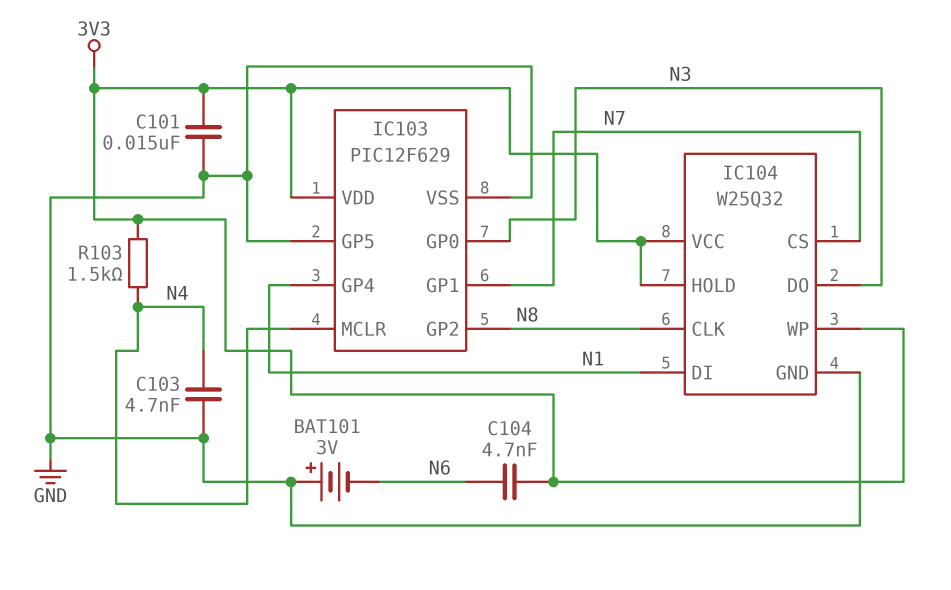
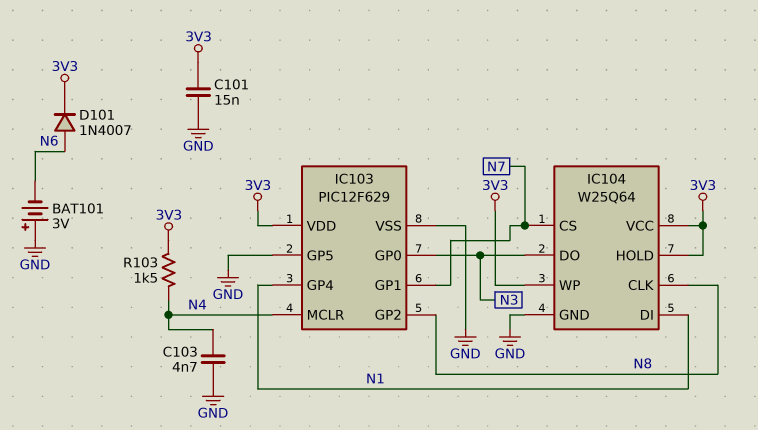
C104: 4.7nF (3V3, N6) -> none
D101: none -> diode 1N4007 (A N6, K 3V3)
IC104: W25Q32 -> W25Q64

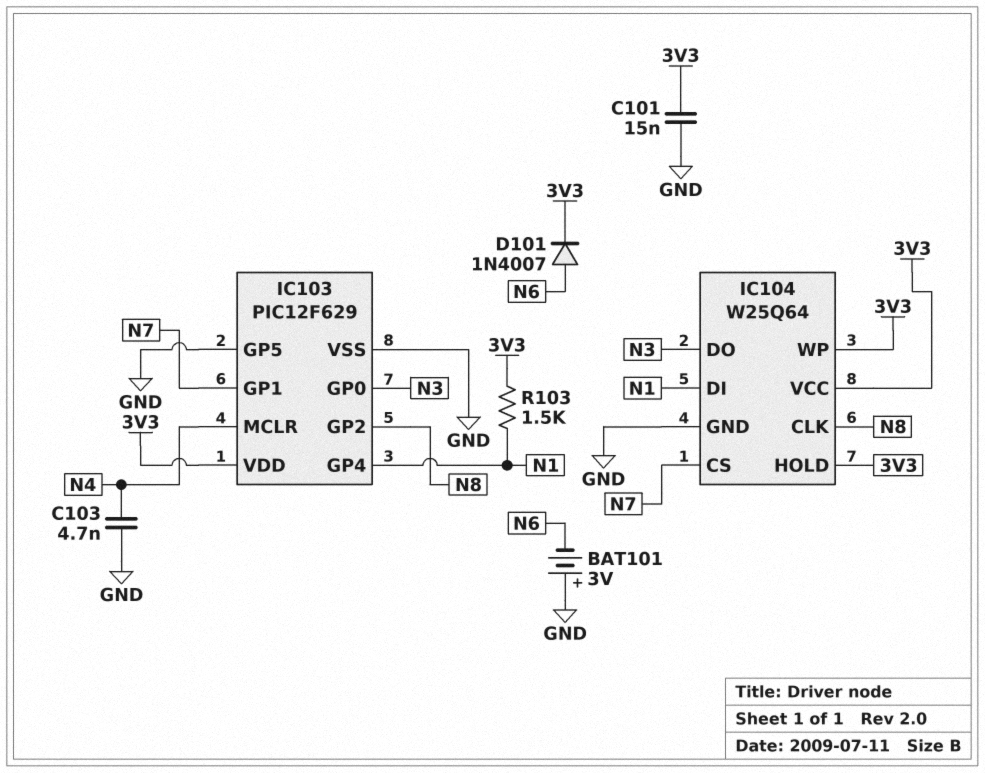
R103: 1.5k (3V3, N4) -> 1.5k (3V3, N1)

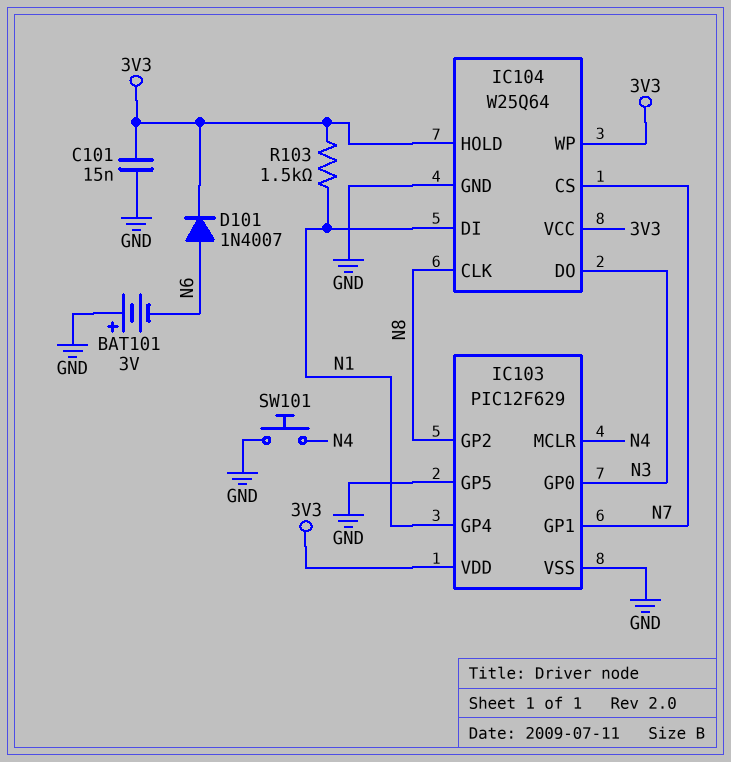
C103: 4.7nF (GND, N4) -> none
SW101: none -> button (GND, N4)

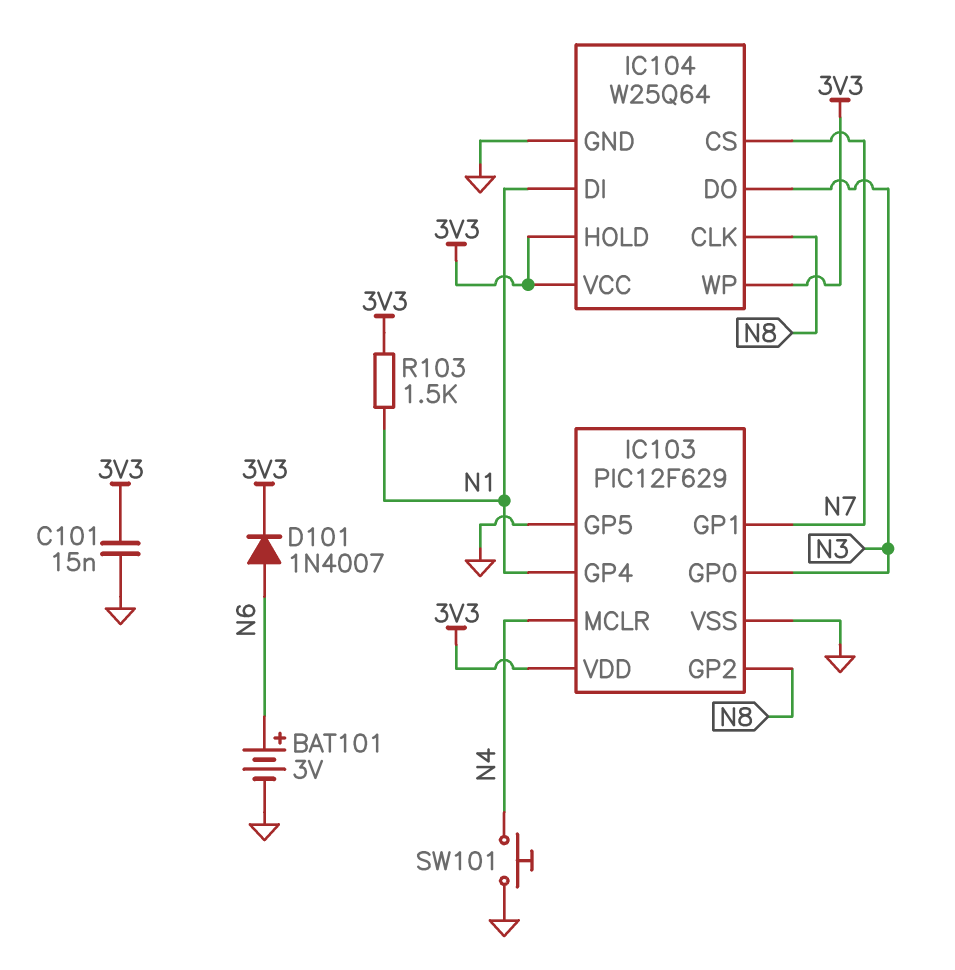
BAT101: 3V (plus GND, minus N6) -> 3V (plus N6, minus GND)

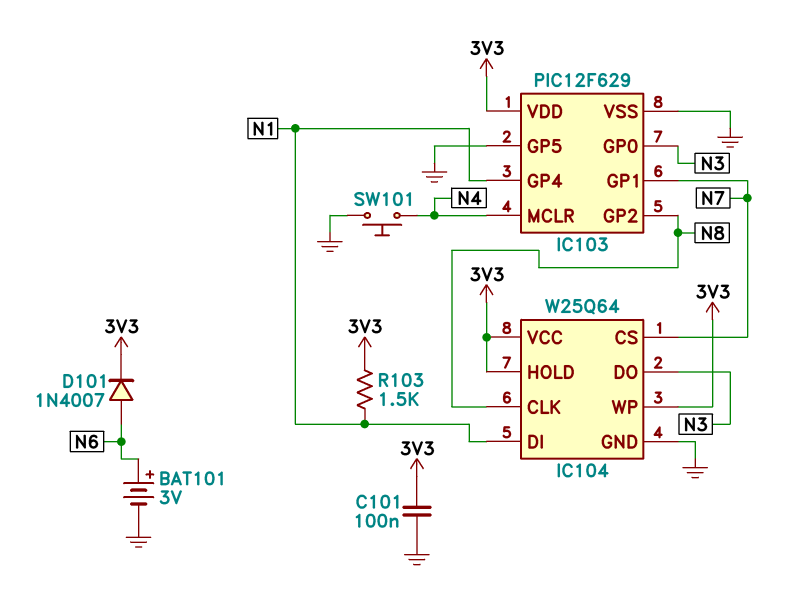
C101: 15nF (3V3, GND) -> 100nF (3V3, GND)

